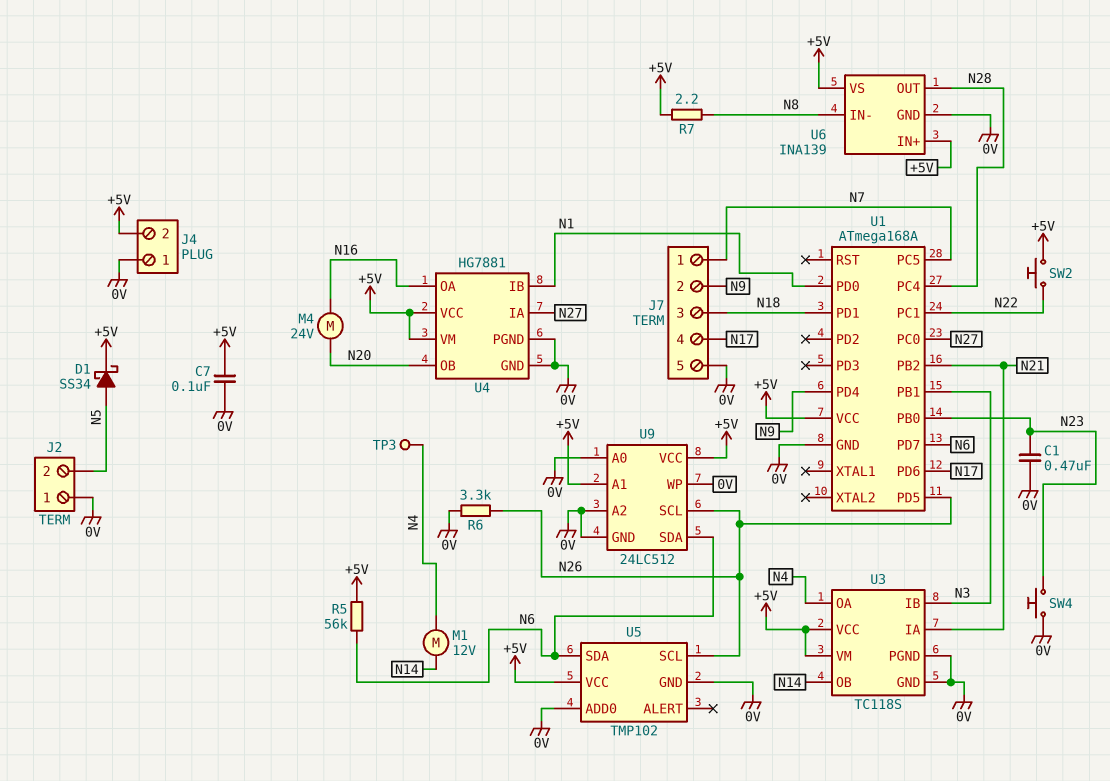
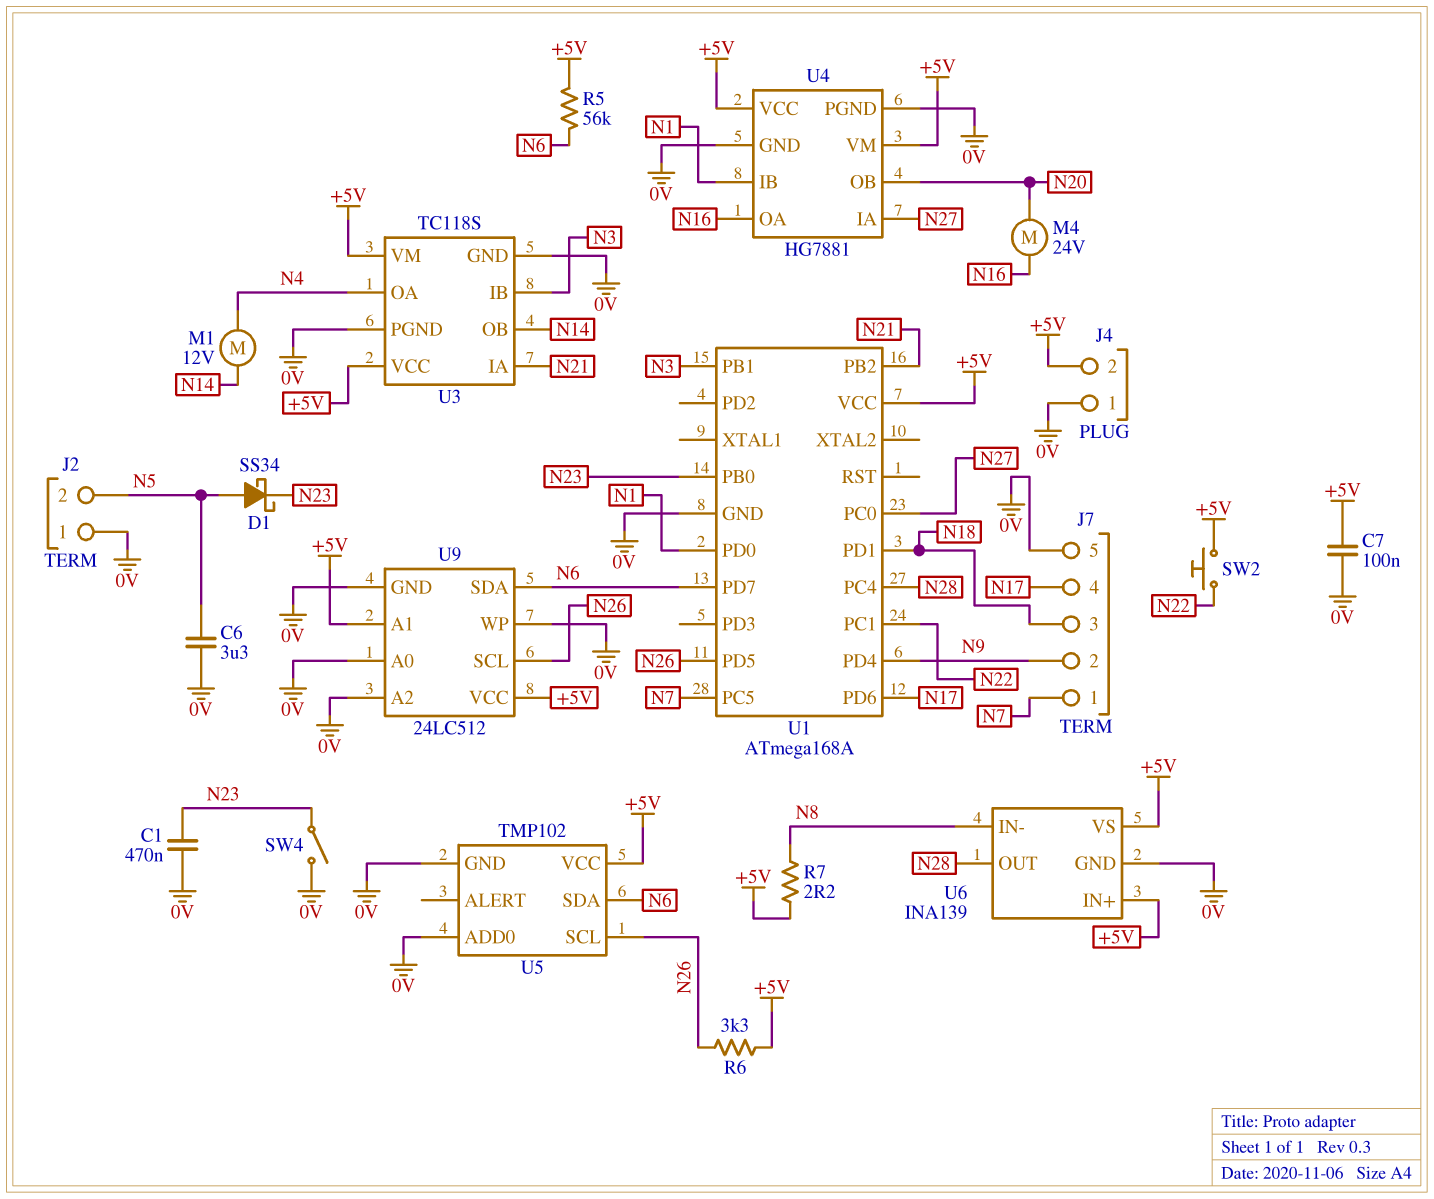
C6: none -> 3.3uF (0V, N5)
D1: schottky SS34 (A N5, K +5V) -> schottky SS34 (A N5, K N23)
R6: 3.3k (0V, N26) -> 3.3k (+5V, N26)
SW4: button (0V, N23) -> switch (0V, N23)
TP3: test point (N4) -> none

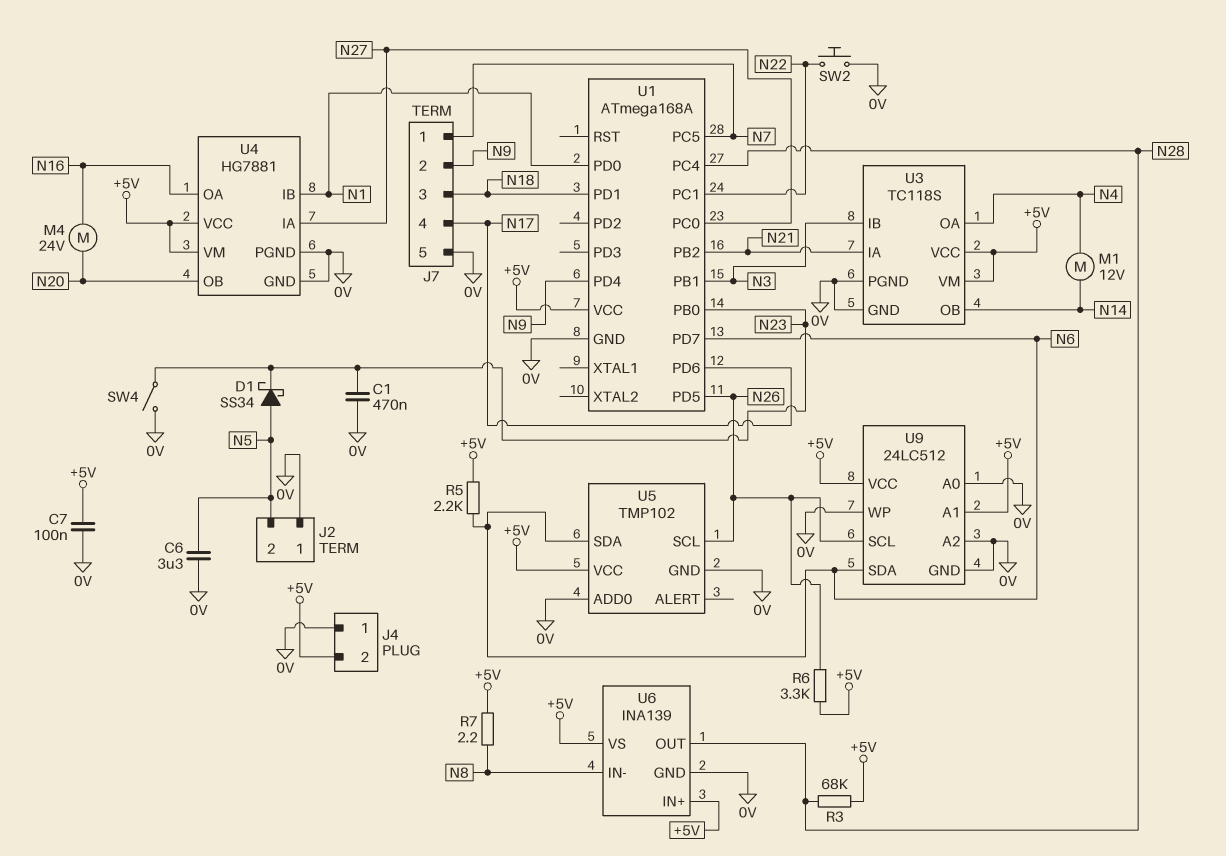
R3: none -> 68k (+5V, N28)
R5: 56k (+5V, N6) -> 2.2k (+5V, N6)
SW2: button (+5V, N22) -> button (0V, N22)

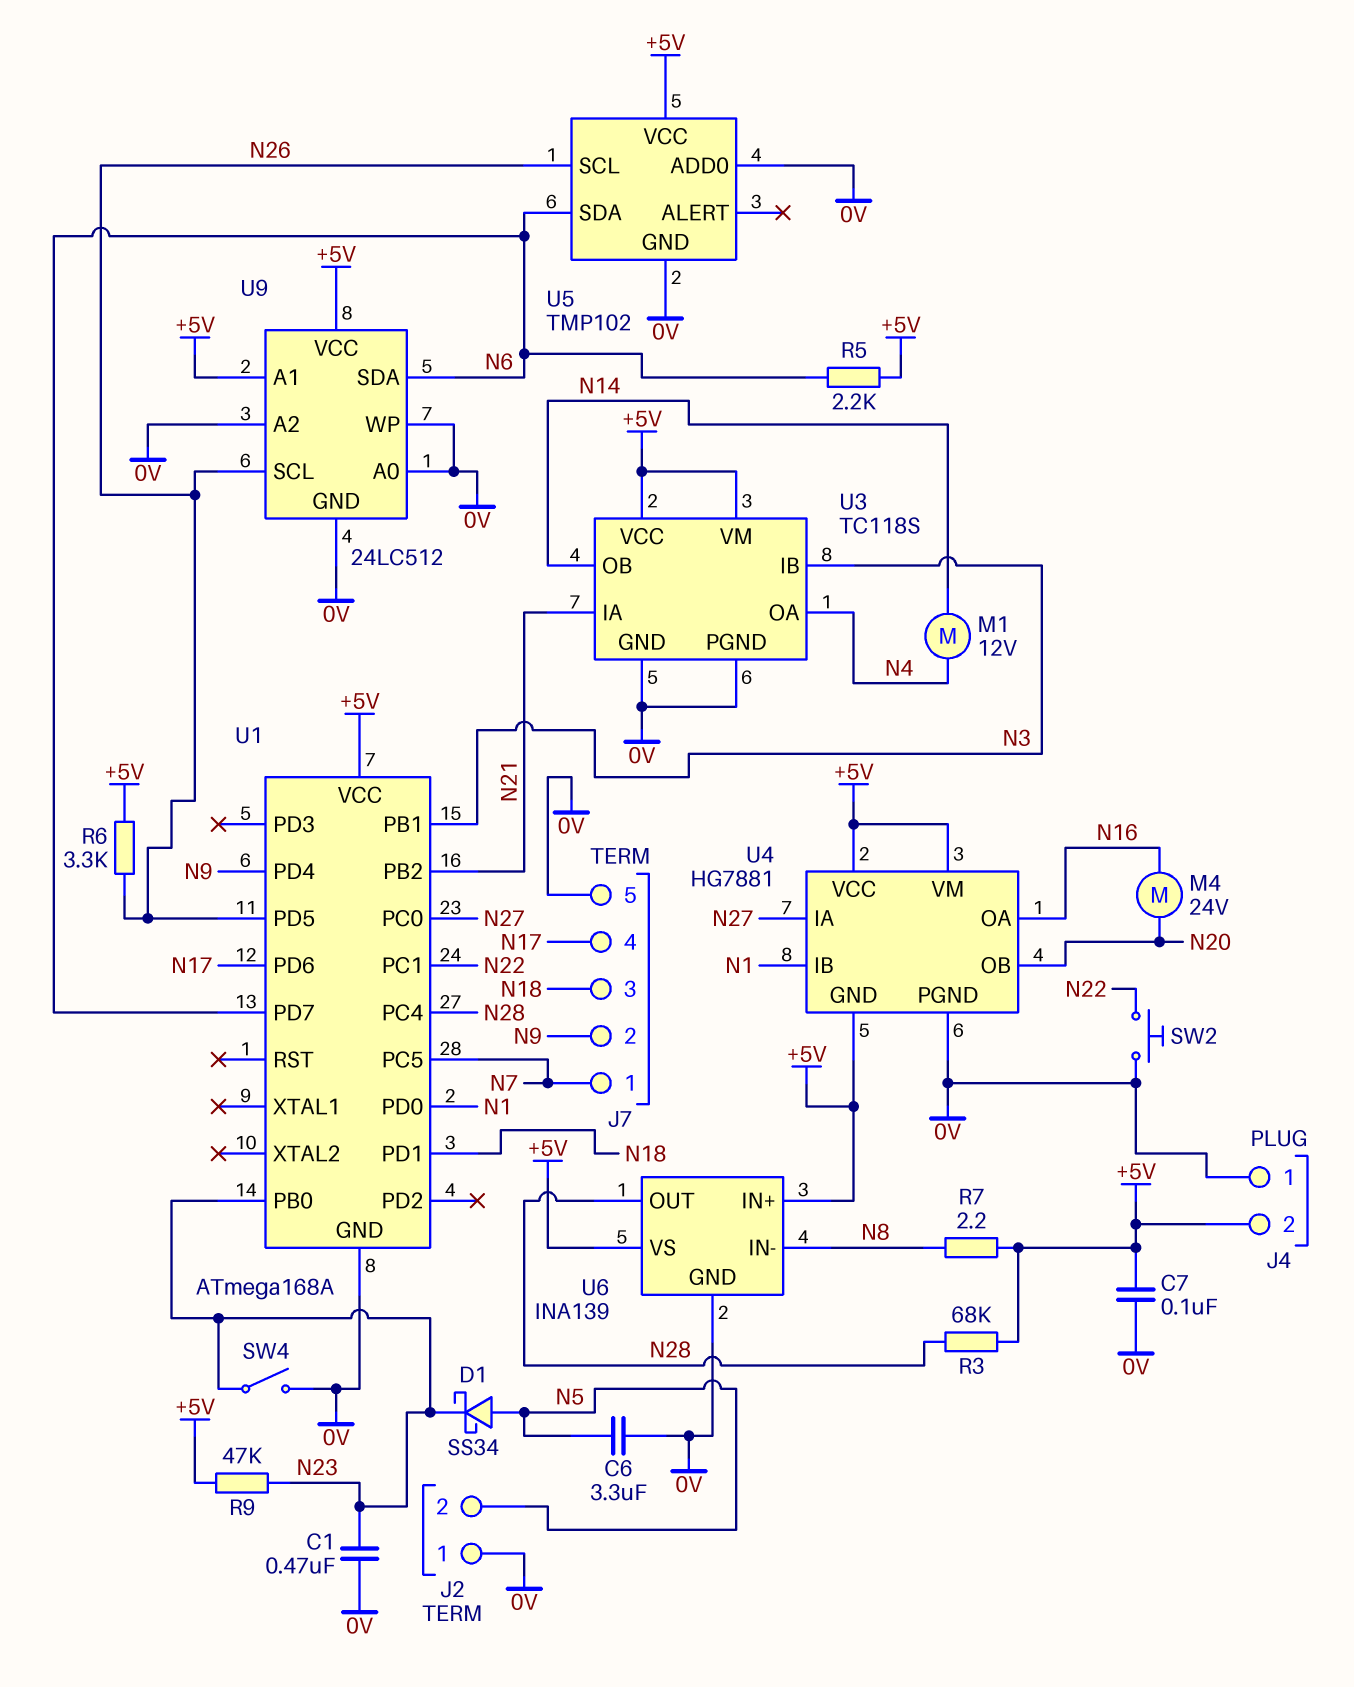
R9: none -> 47k (+5V, N23)
U4 pin GND: 0V -> +5V

